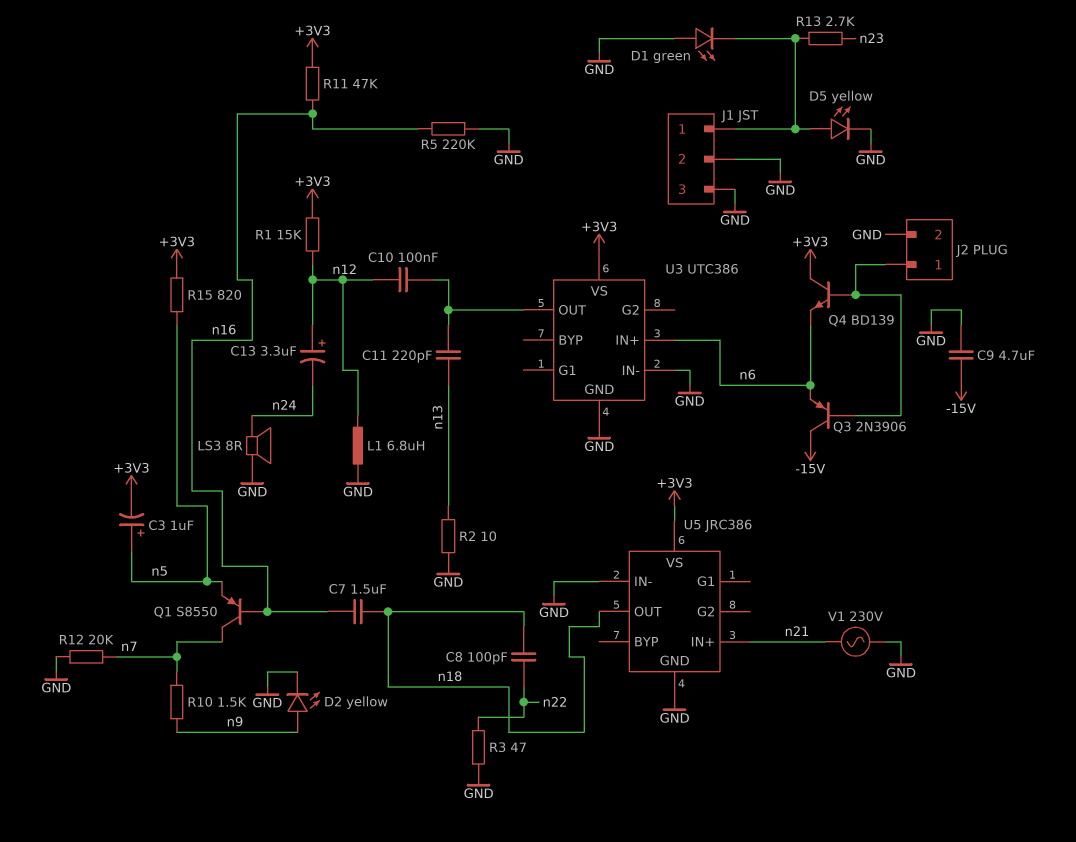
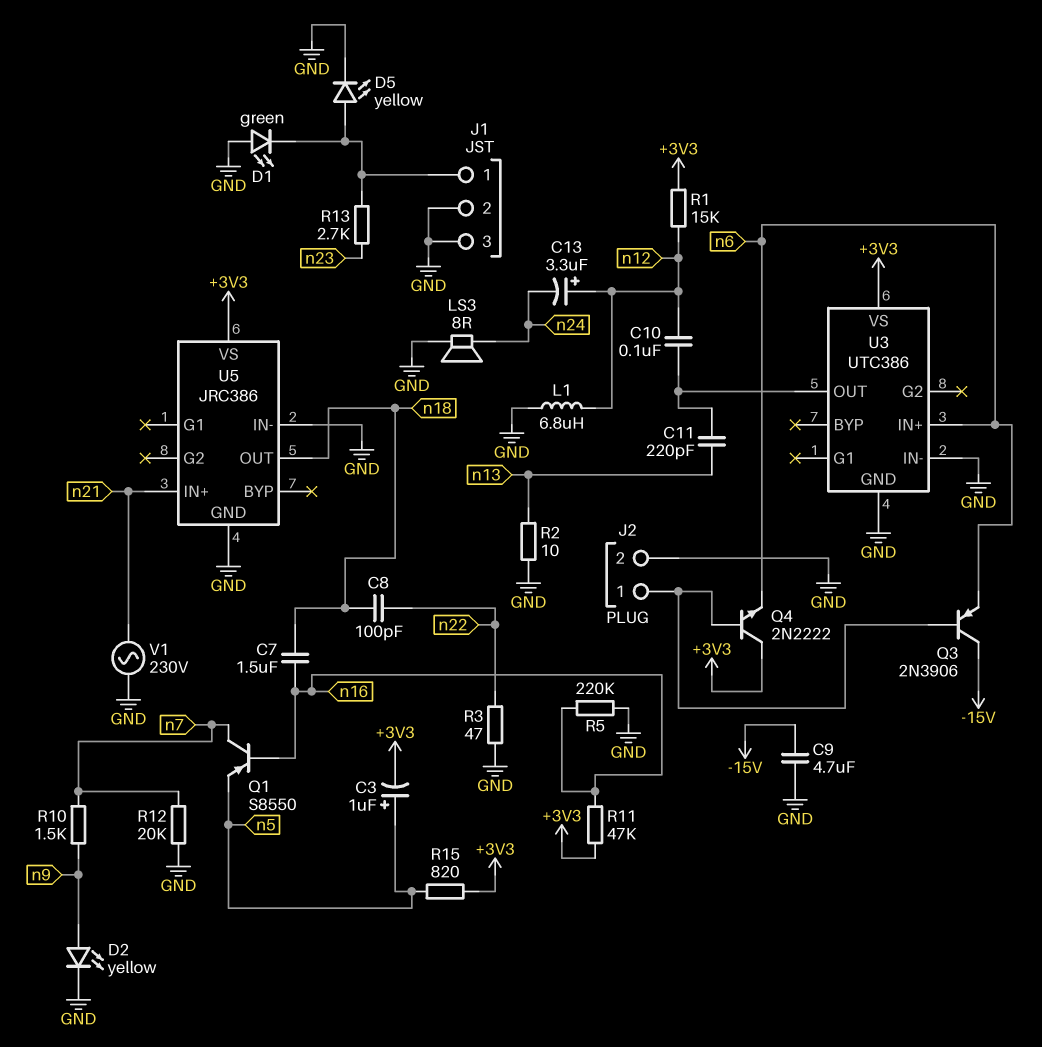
Q4: NPN BD139 (B J2/1, C +3V3, E n6) -> NPN 2N2222 (B J2/1, C +3V3, E n6)

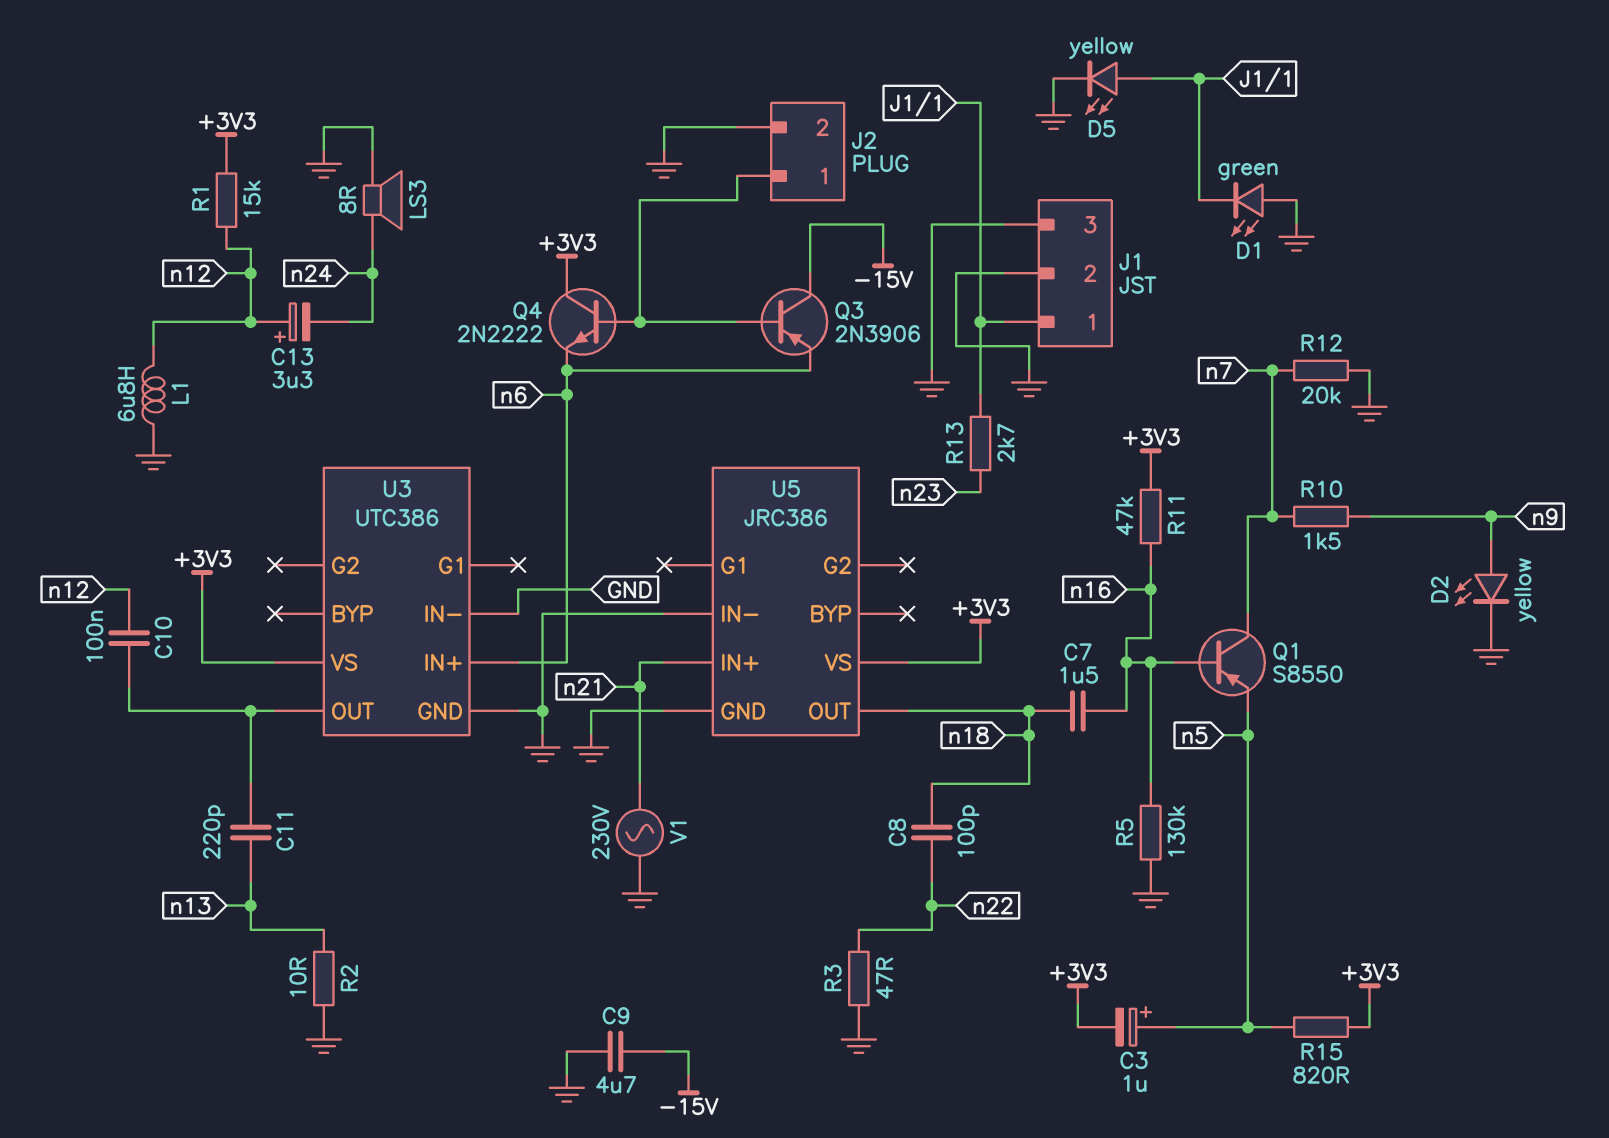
R5: 220k (GND, n16) -> 130k (GND, n16)

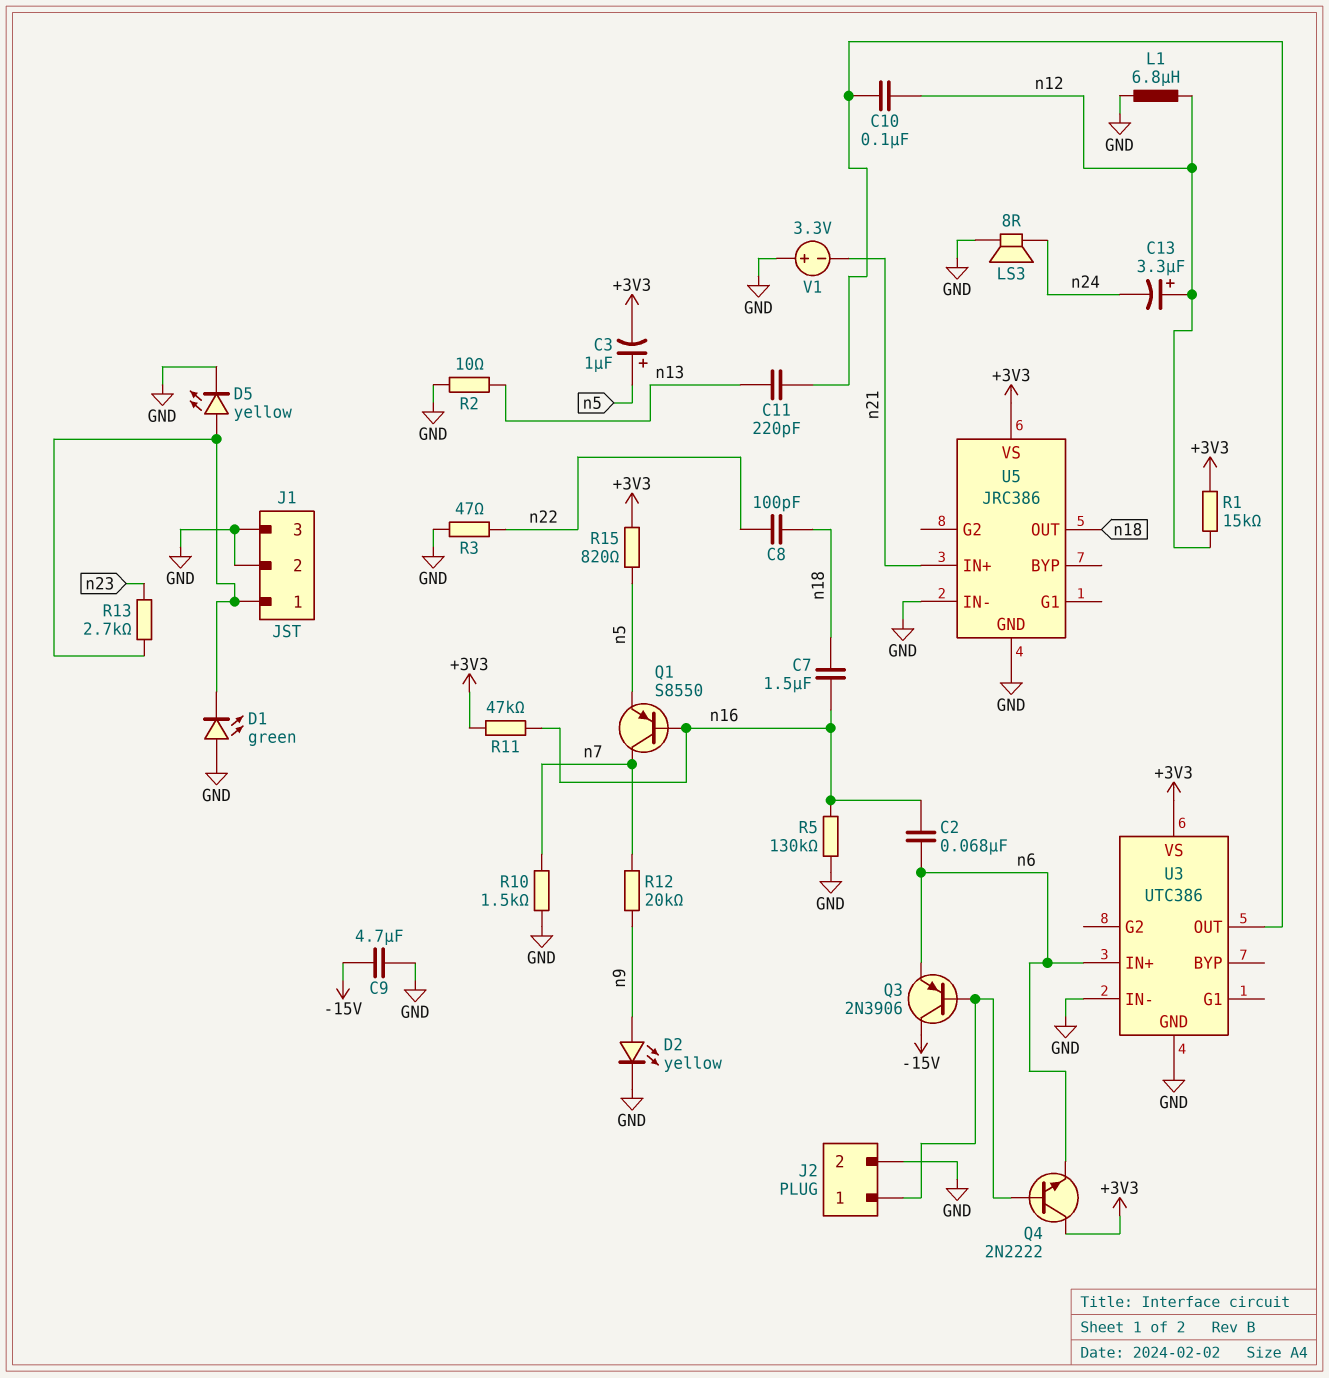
C2: none -> 68nF (n6, n16)
R10: 1.5k (n7, n9) -> 1.5k (GND, n7)
R12: 20k (GND, n7) -> 20k (n7, n9)
V1: AC 230V (GND, n21) -> 3.3V (plus GND, minus n21)

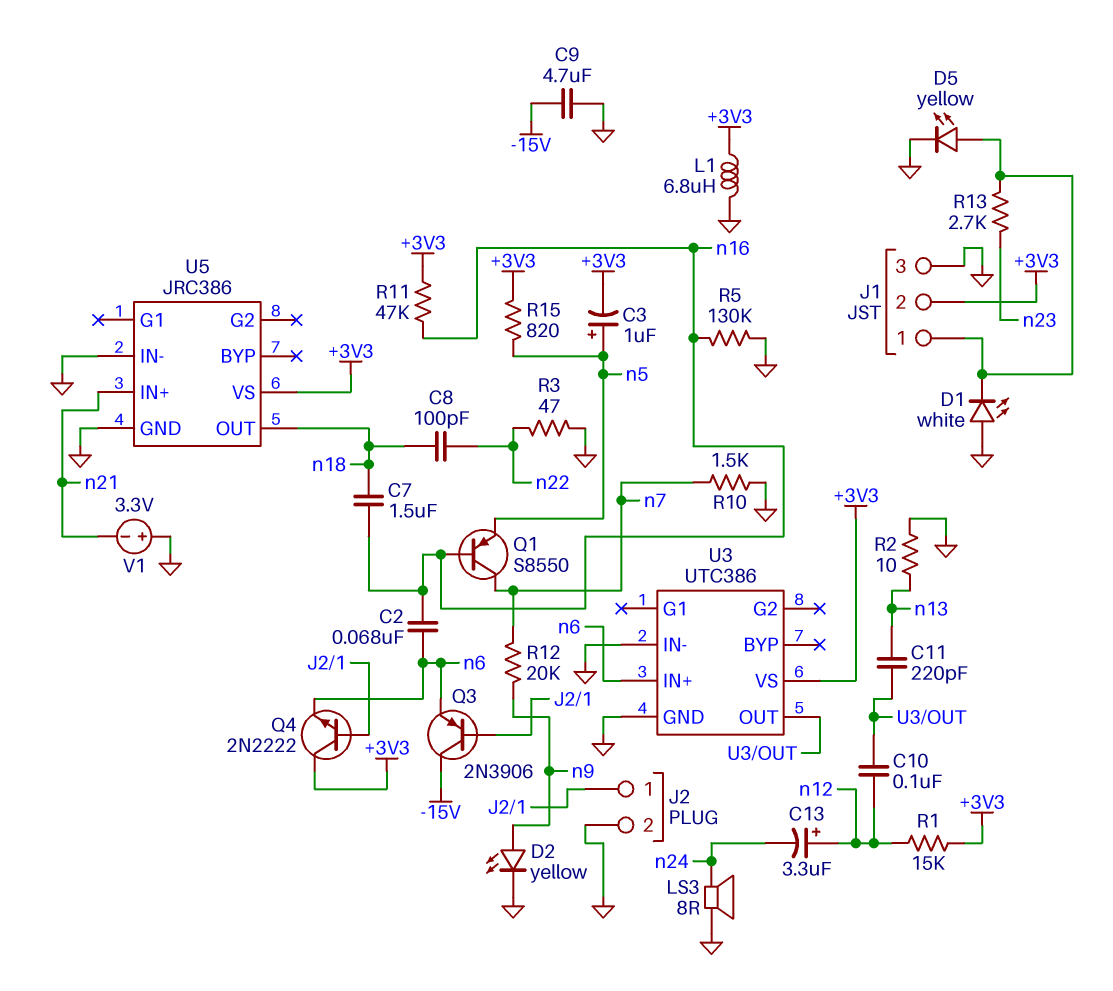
D1: LED green (A GND, K J1/1) -> LED white (A GND, K J1/1)
J1 pin 2: GND -> +3V3
L1: 6.8uH (GND, n12) -> 6.8uH (+3V3, GND)

